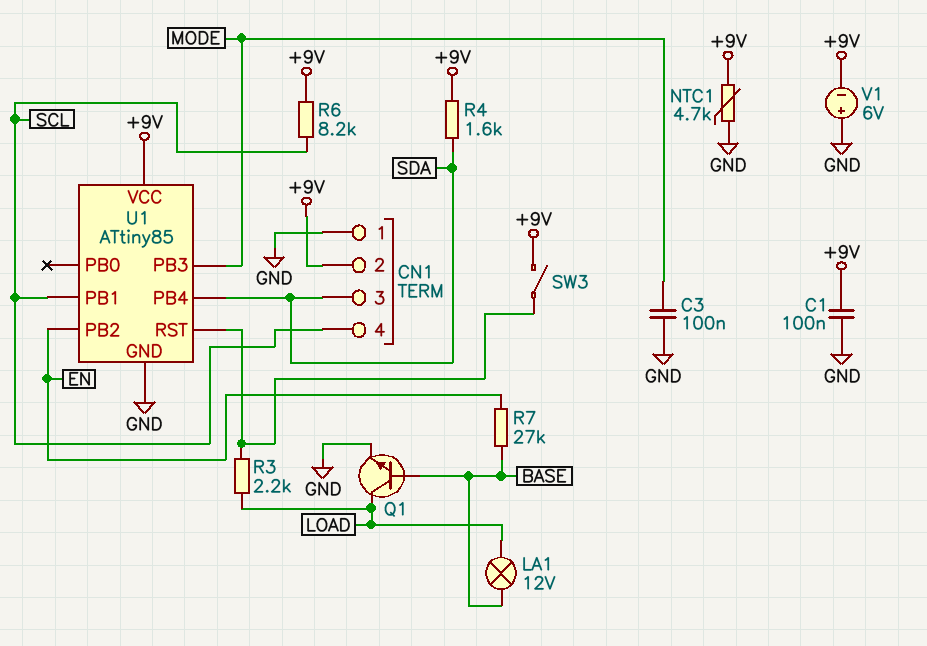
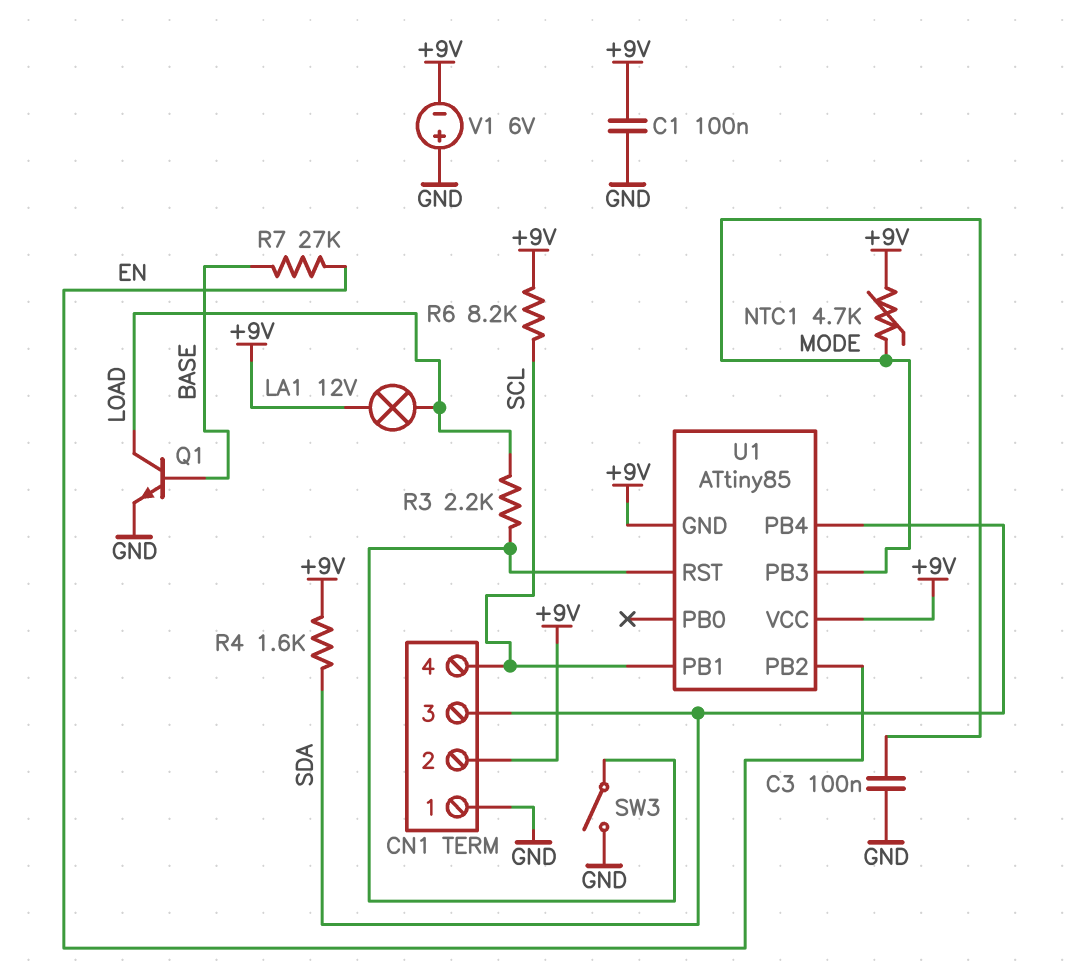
LA1: lamp 12V (BASE, LOAD) -> lamp 12V (+9V, LOAD)
NTC1: 4.7k (+9V, GND) -> 4.7k (+9V, MODE)
SW3: switch (+9V, U1/RST) -> switch (GND, U1/RST)
U1 pin GND: GND -> +9V

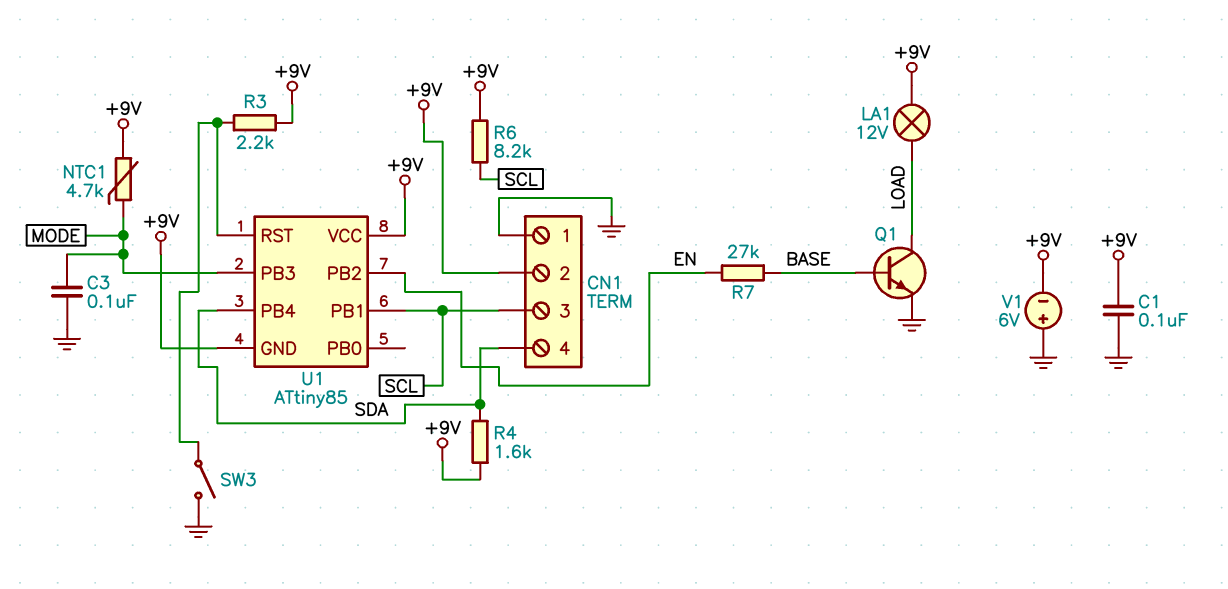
CN1 pin 3: SDA -> SCL
CN1 pin 4: SCL -> SDA
R3: 2.2k (LOAD, U1/RST) -> 2.2k (+9V, U1/RST)

